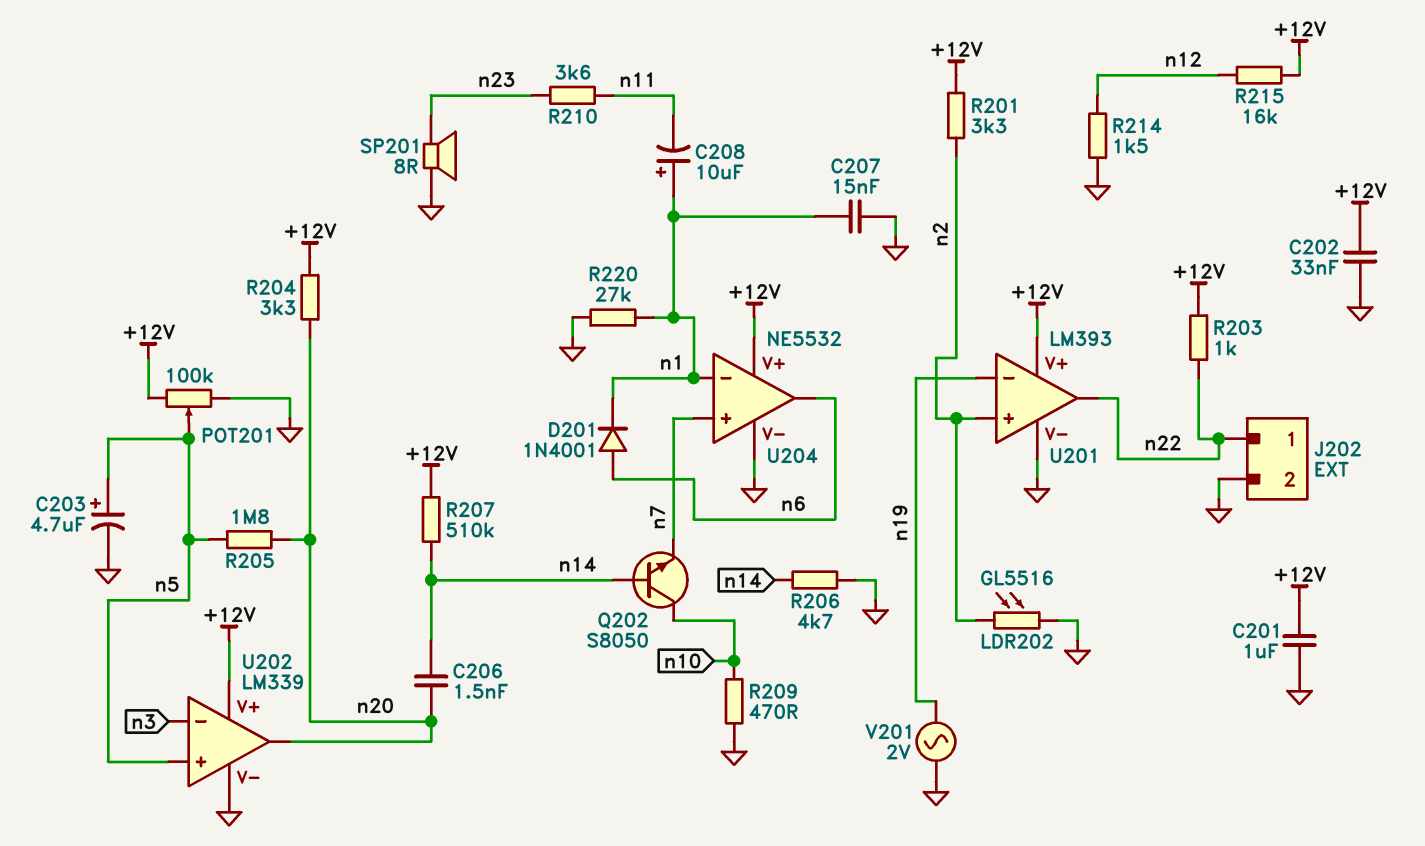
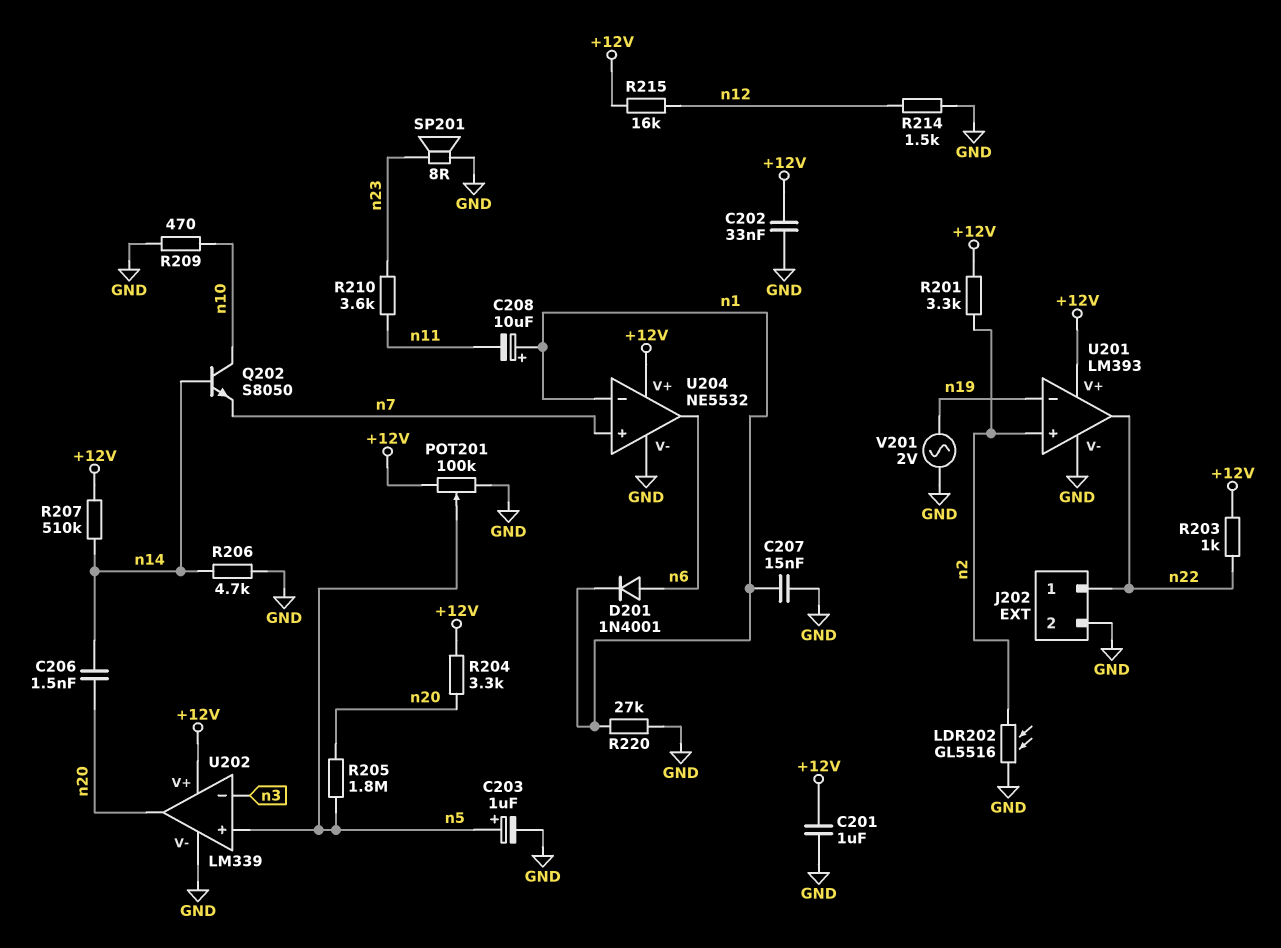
C203: 4.7uF (plus n5, minus GND) -> 1uF (plus n5, minus GND)

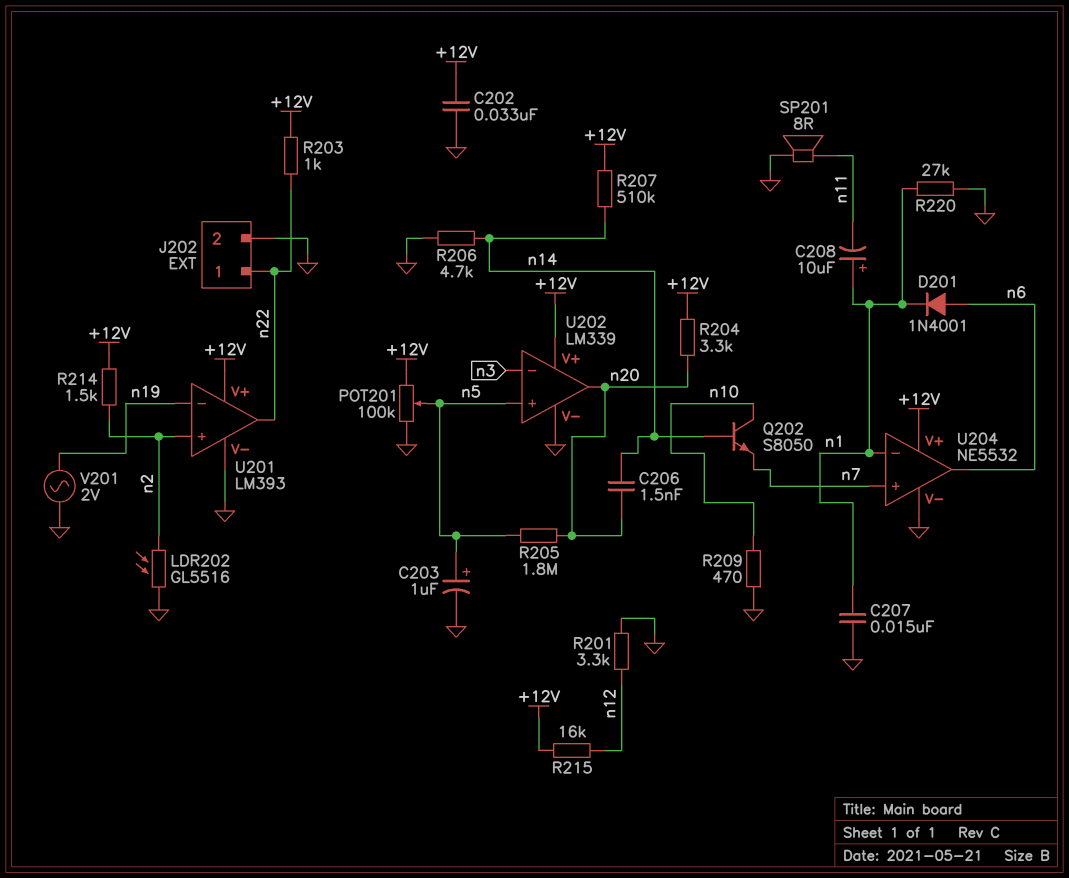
C201: 1uF (+12V, GND) -> none
R201: 3.3k (+12V, n2) -> 3.3k (GND, n12)
R210: 3.6k (n11, n23) -> none
R214: 1.5k (GND, n12) -> 1.5k (+12V, n2)
SP201: speaker 8R (GND, n23) -> speaker 8R (GND, n11)

